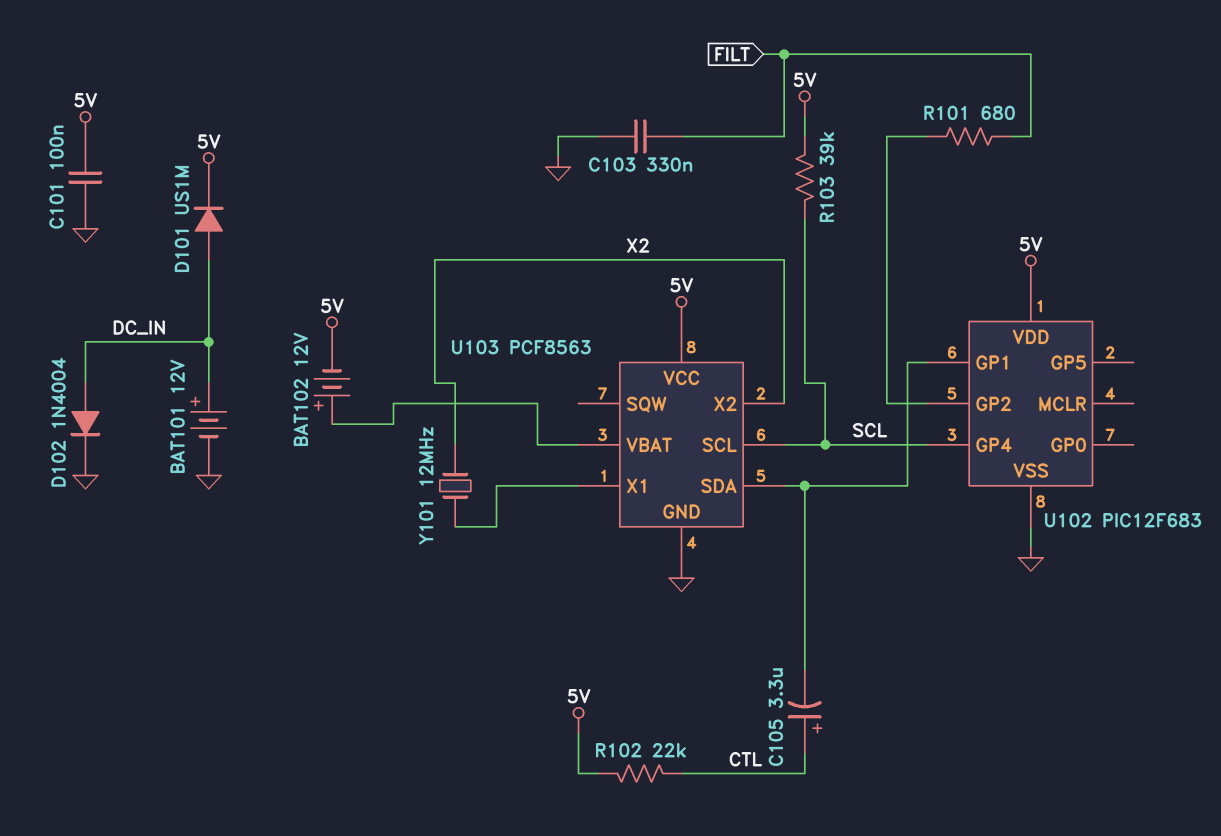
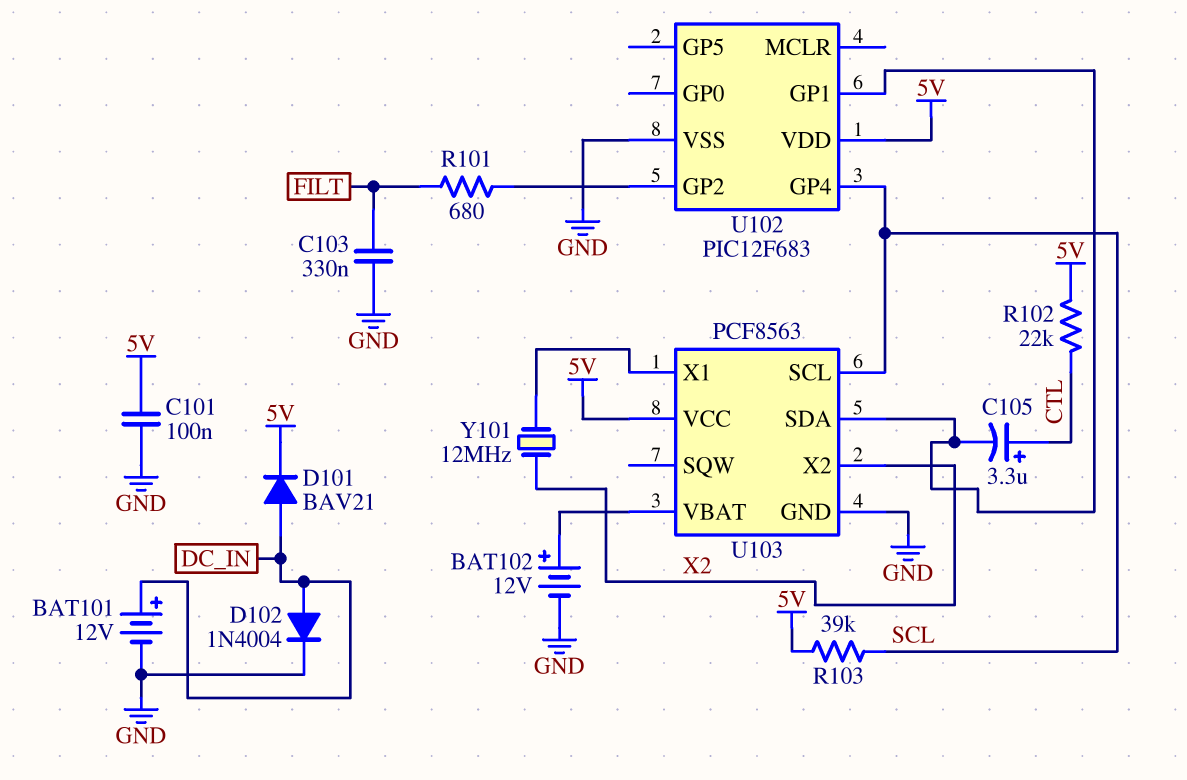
BAT102: 12V (plus U103/VBAT, minus 5V) -> 12V (plus U103/VBAT, minus GND)
D101: diode US1M (A DC_IN, K 5V) -> diode BAV21 (A DC_IN, K 5V)

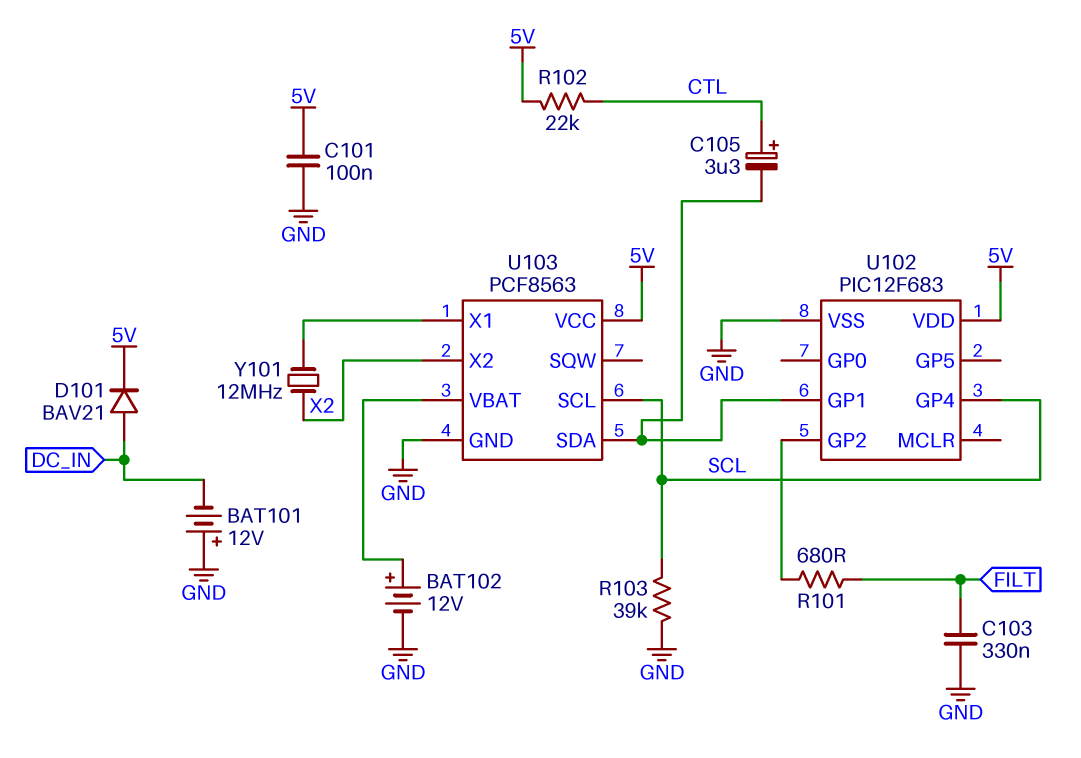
BAT101: 12V (plus DC_IN, minus GND) -> 12V (plus GND, minus DC_IN)
D102: diode 1N4004 (A DC_IN, K GND) -> none
R103: 39k (5V, SCL) -> 39k (GND, SCL)

